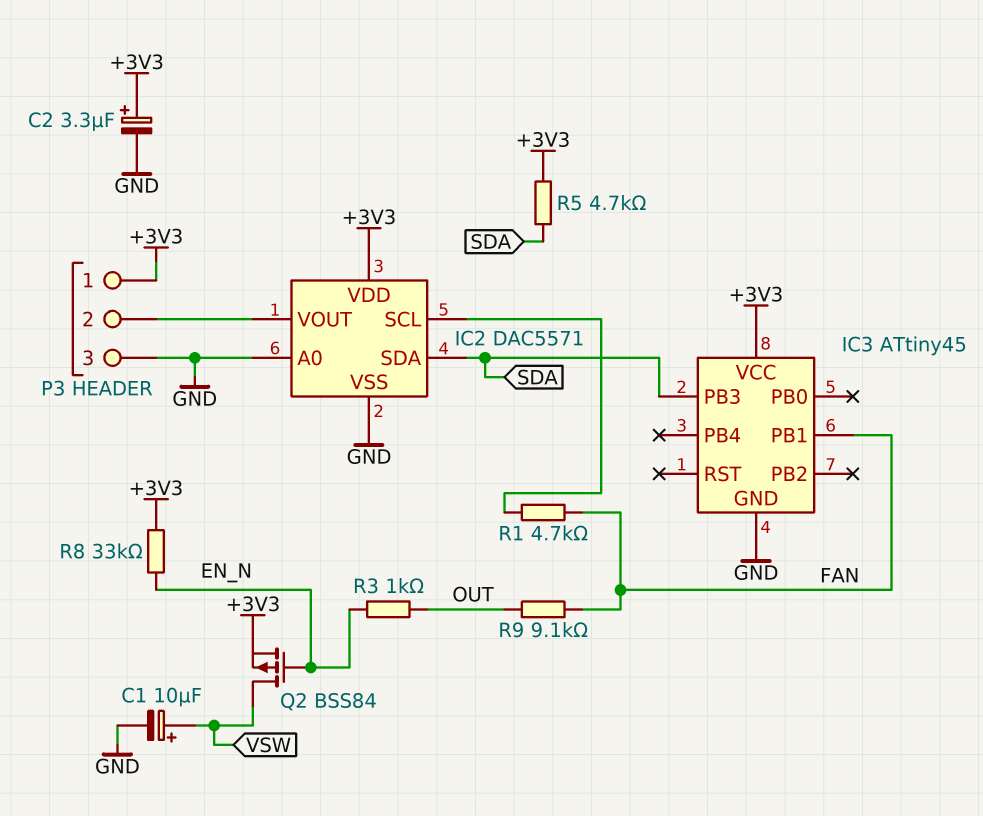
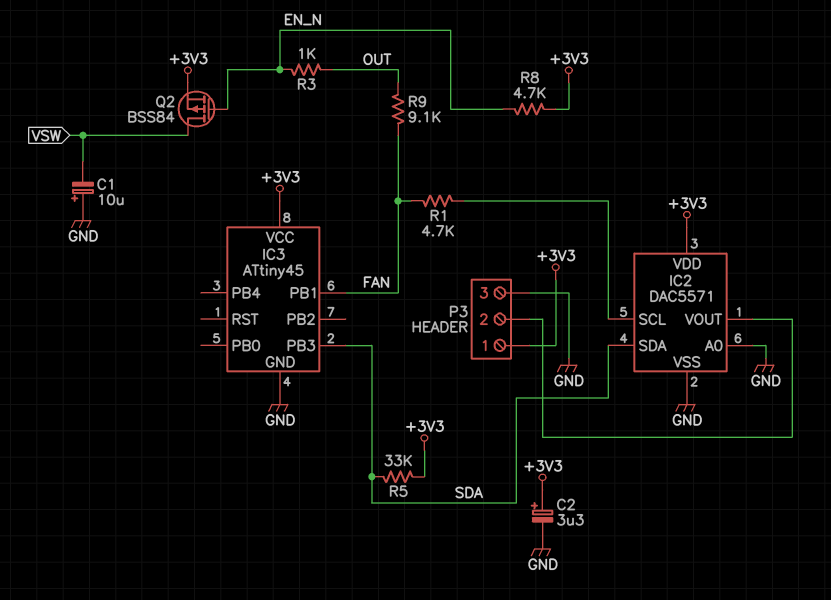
C1: 10uF (plus VSW, minus GND) -> 10uF (plus GND, minus VSW)
R5: 4.7k (+3V3, SDA) -> 33k (+3V3, SDA)
R8: 33k (+3V3, EN_N) -> 4.7k (+3V3, EN_N)

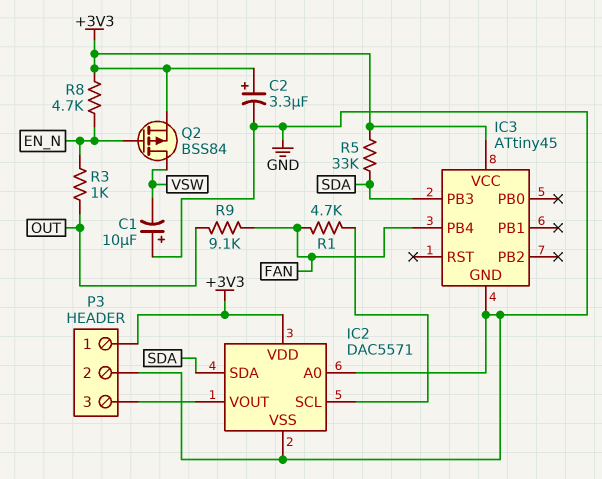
IC3 pin PB1: FAN -> none
IC3 pin PB4: none -> FAN
P3 pin 2: IC2/VOUT -> GND
P3 pin 3: GND -> IC2/VOUT

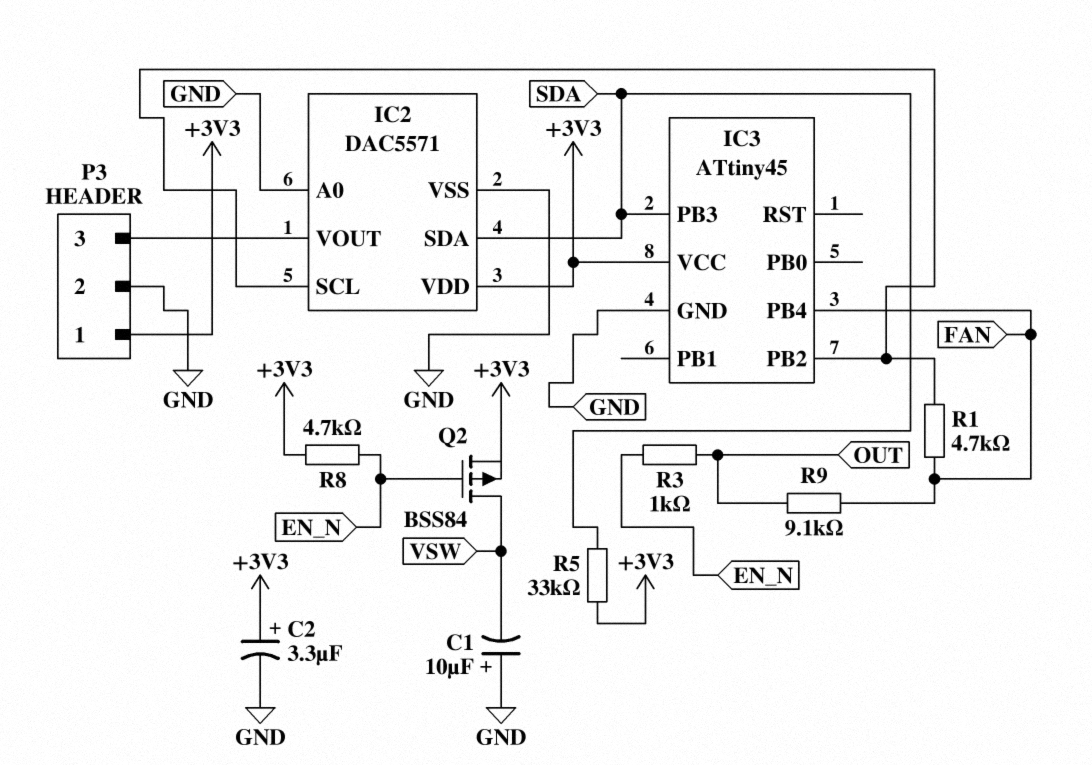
IC3 pin PB2: none -> IC2/SCL

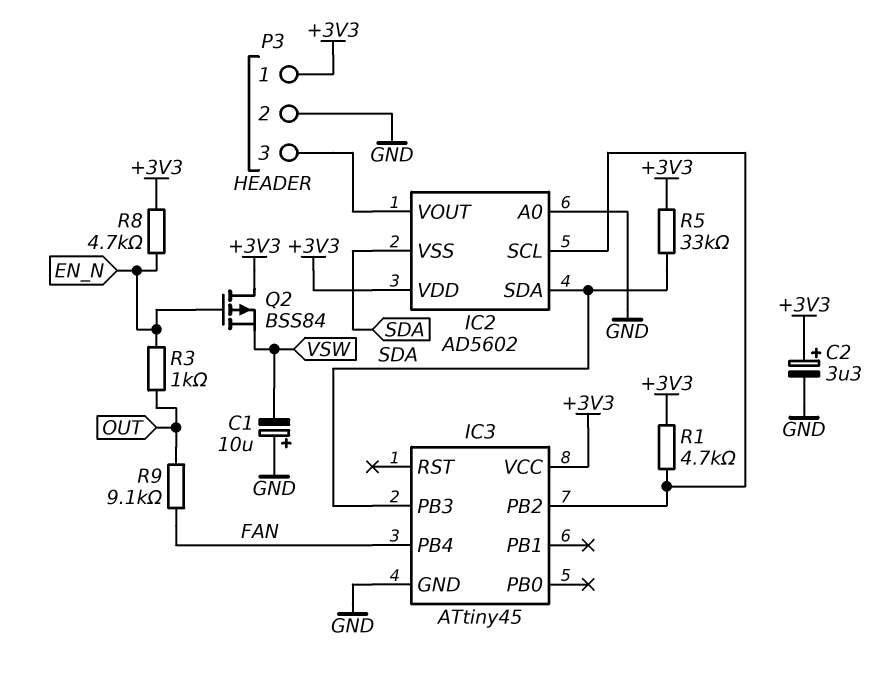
IC2: DAC5571 -> AD5602
IC2 pin VSS: GND -> SDA
Q2: PMOS BSS84 (G EN_N, D VSW, S +3V3) -> PMOS BSS84 (G EN_N, D +3V3, S VSW)
R1: 4.7k (FAN, IC2/SCL) -> 4.7k (+3V3, IC2/SCL)

